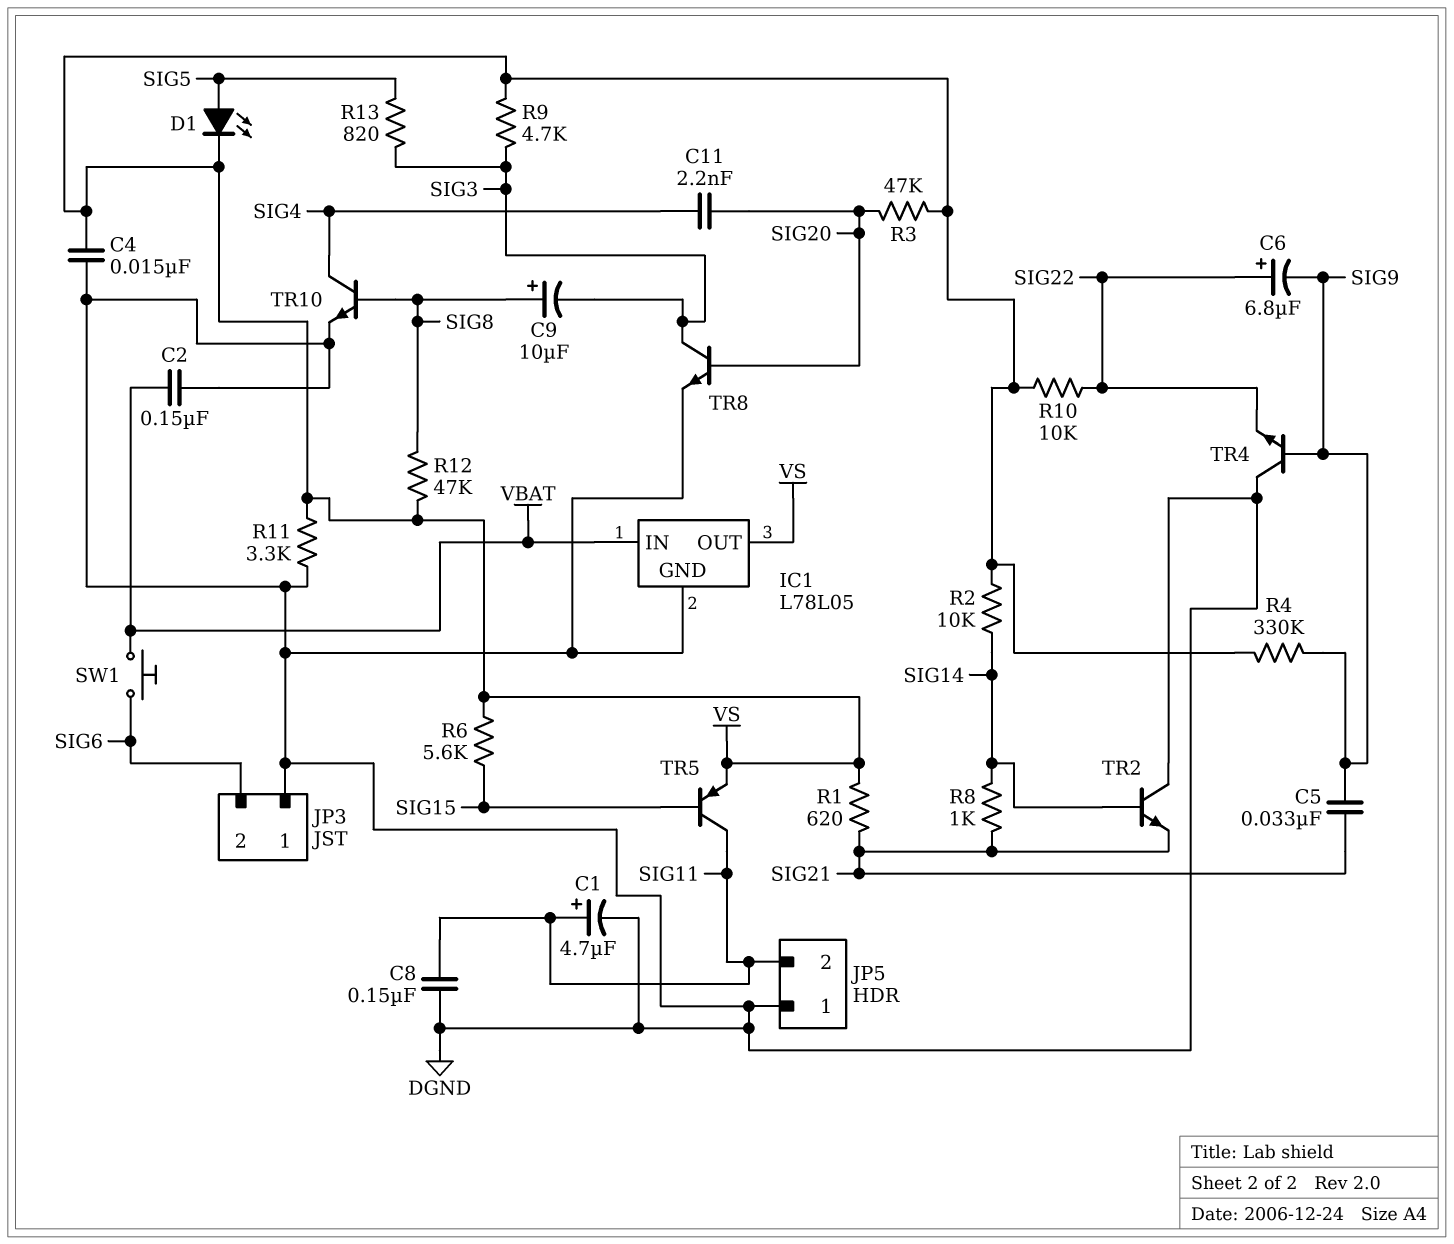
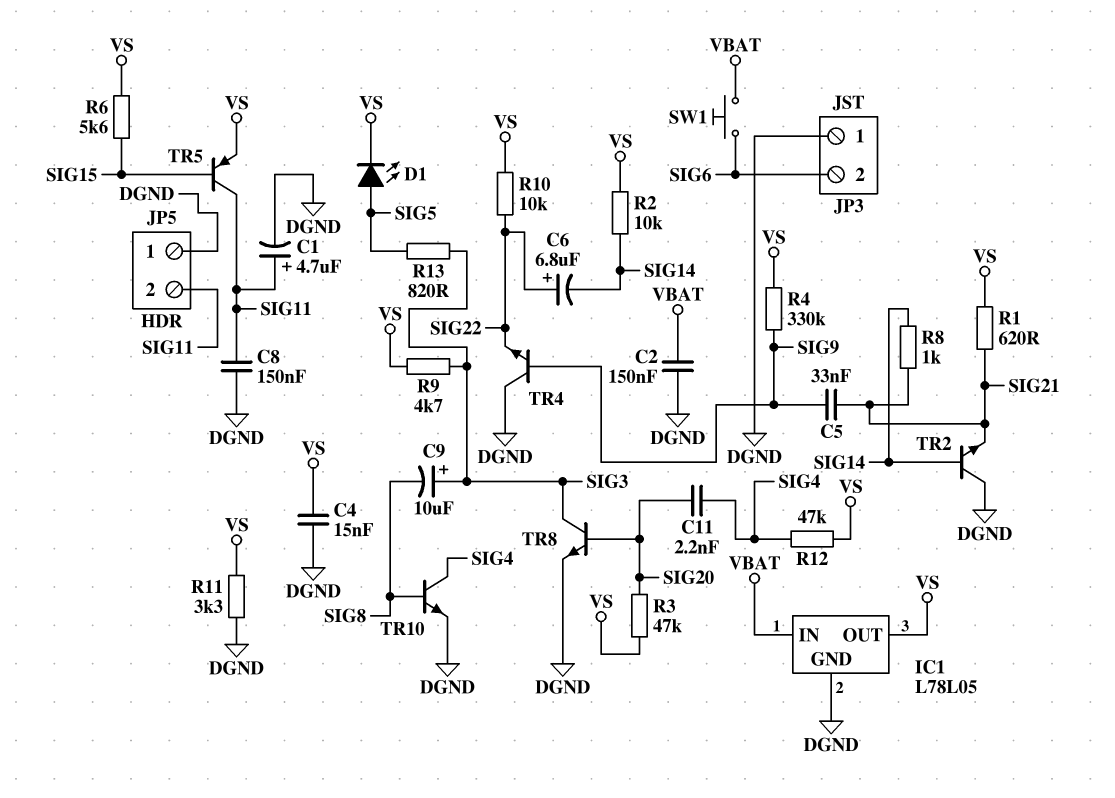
C6: 6.8uF (plus SIG22, minus SIG9) -> 6.8uF (plus SIG22, minus SIG14)
C9: 10uF (plus SIG8, minus SIG3) -> 10uF (plus SIG3, minus SIG8)
R12: 47k (SIG8, VS) -> 47k (SIG4, VS)

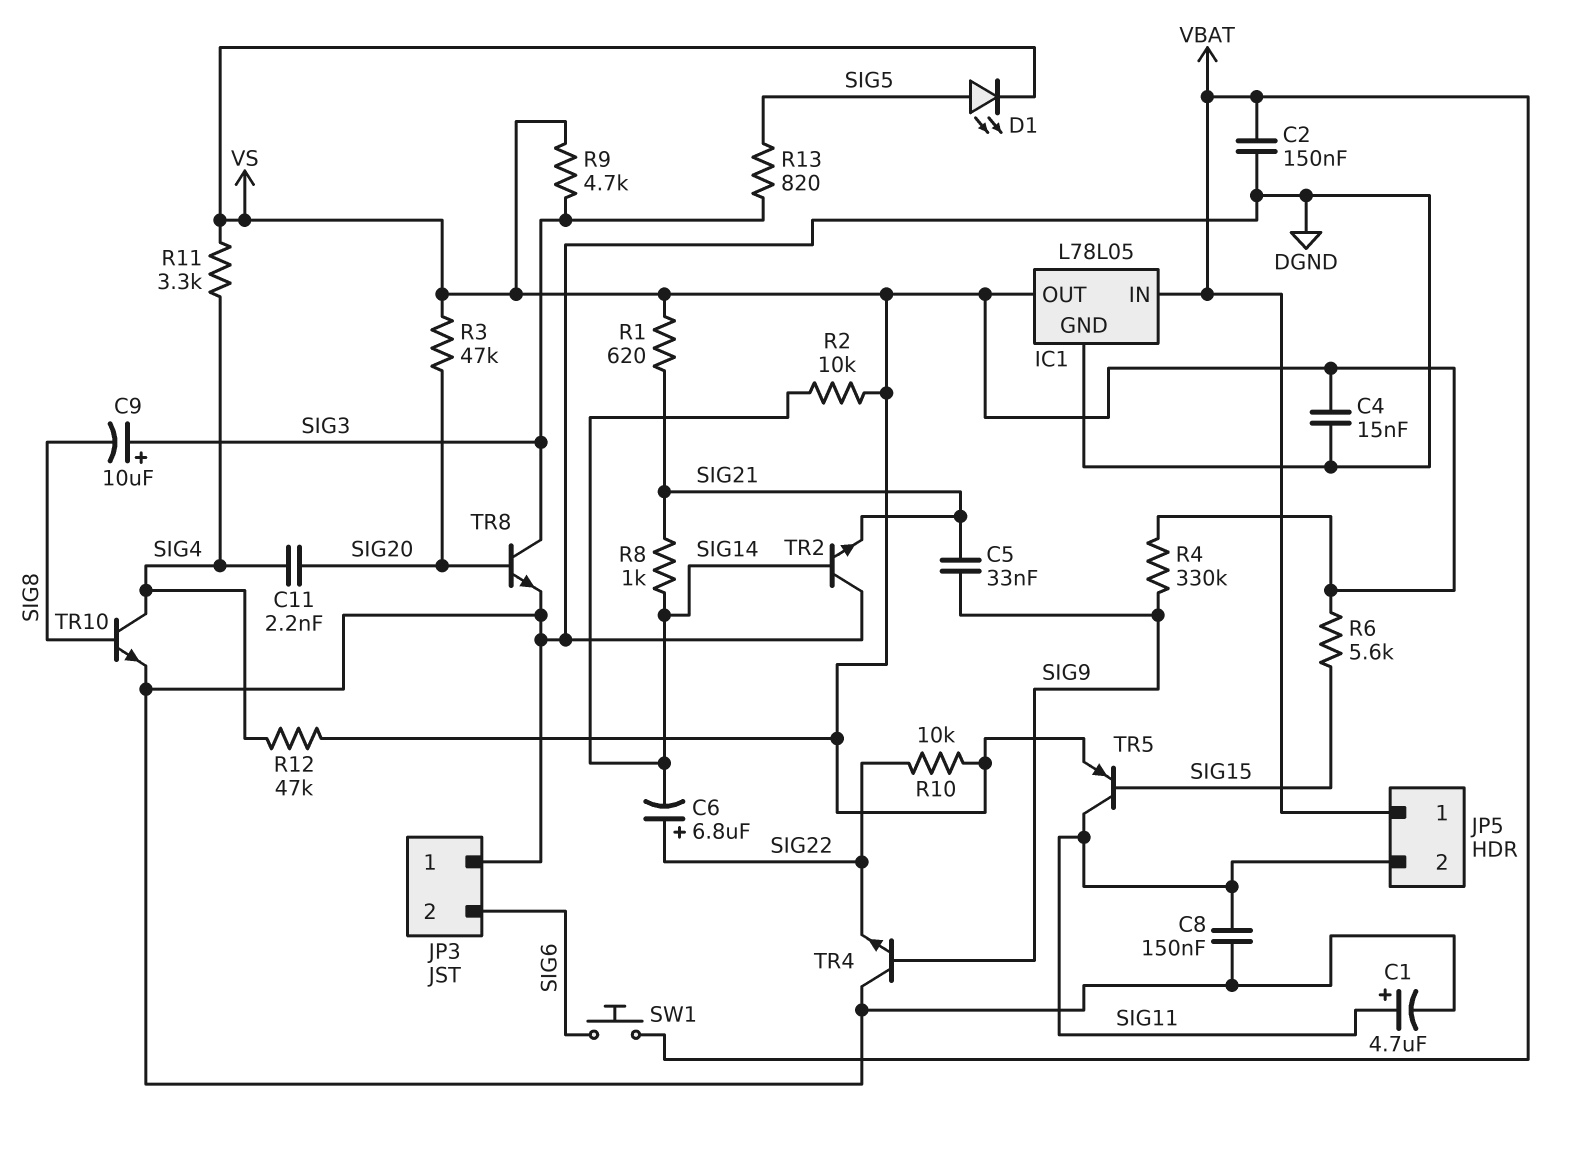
JP5 pin 1: DGND -> VBAT
R11: 3.3k (DGND, VS) -> 3.3k (SIG4, VS)

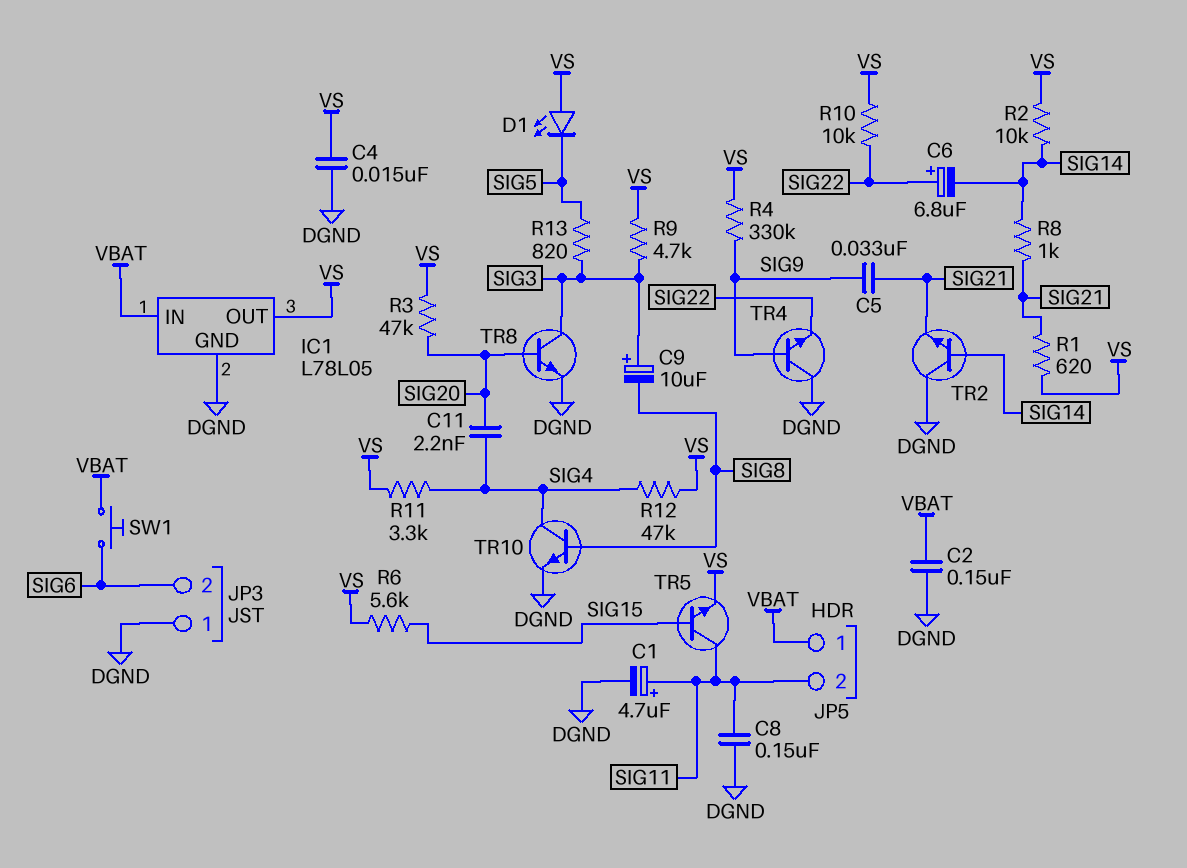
D1: LED (A SIG5, K VS) -> LED (A VS, K SIG5)
TR5: PNP (B SIG15, C SIG11, E VS) -> NPN (B SIG15, C SIG11, E VS)

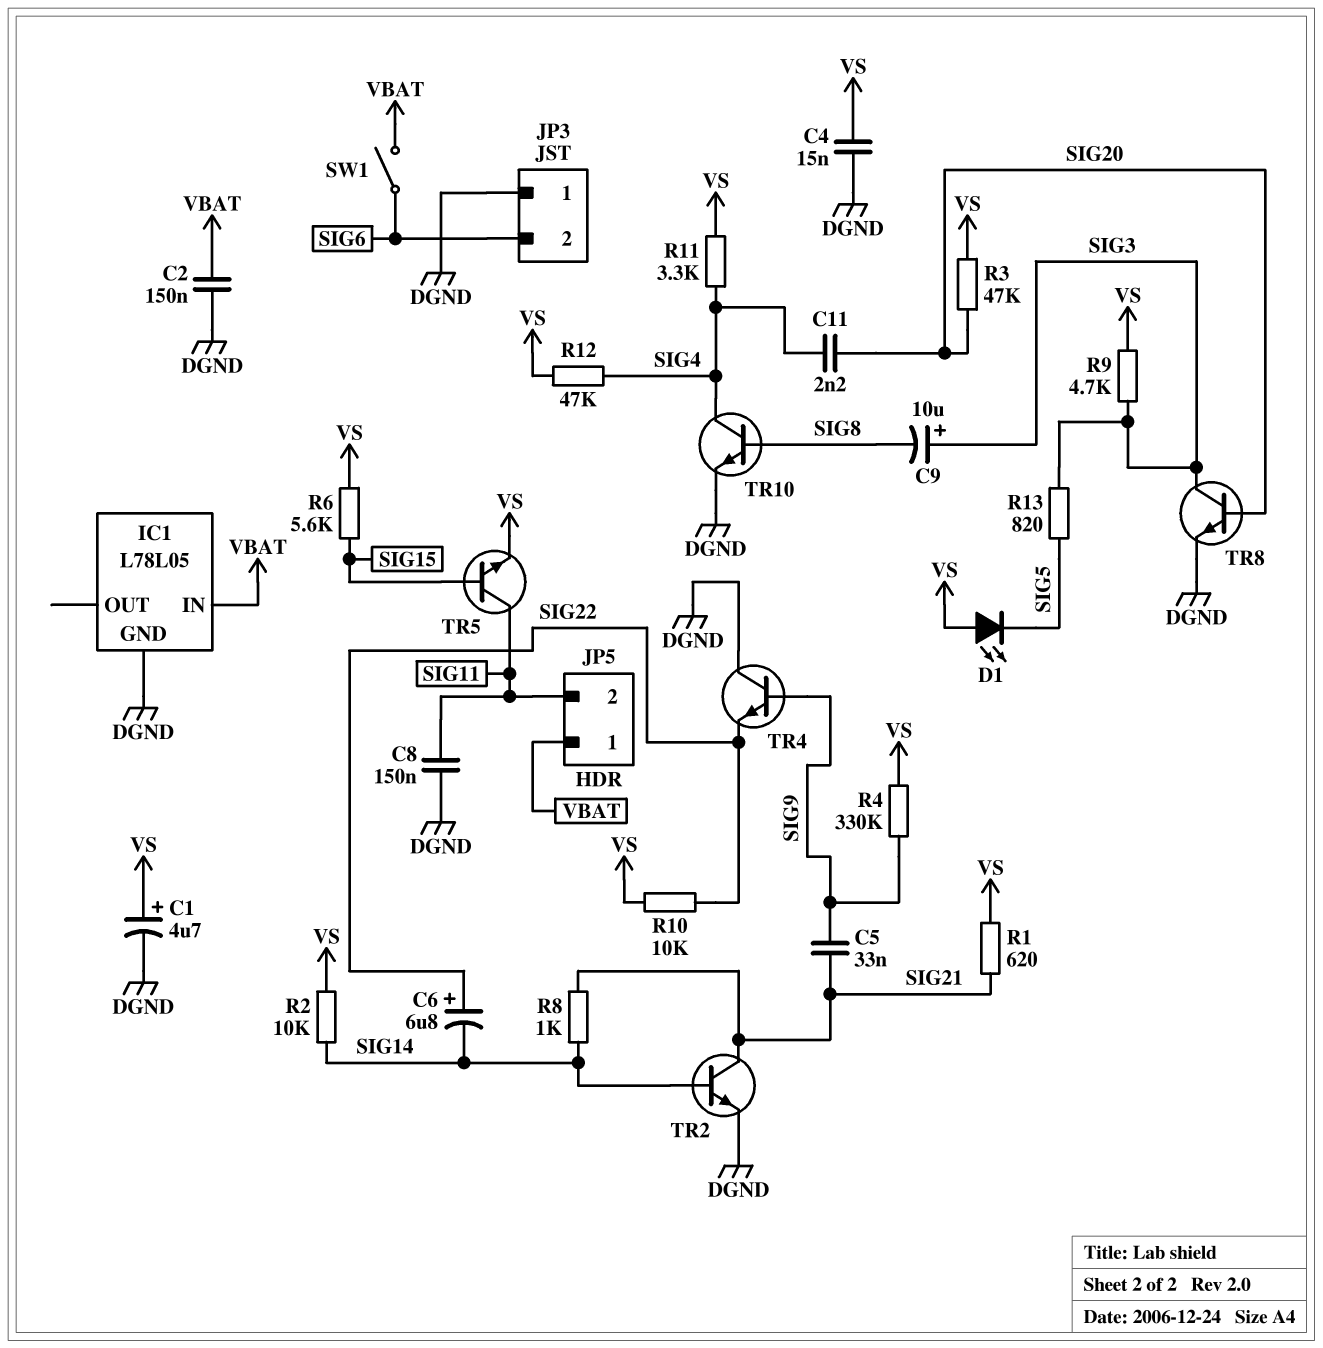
C1: 4.7uF (plus SIG11, minus DGND) -> 4.7uF (plus VS, minus DGND)
IC1 pin OUT: VS -> none
SW1: button (SIG6, VBAT) -> switch (SIG6, VBAT)
TR2: NPN (B SIG14, C DGND, E SIG21) -> NPN (B SIG14, C SIG21, E DGND)

